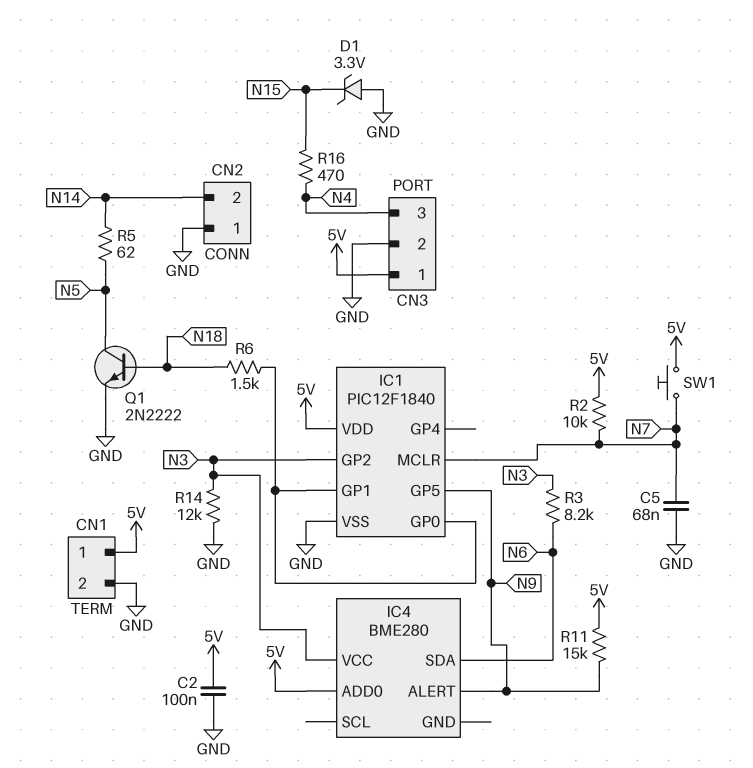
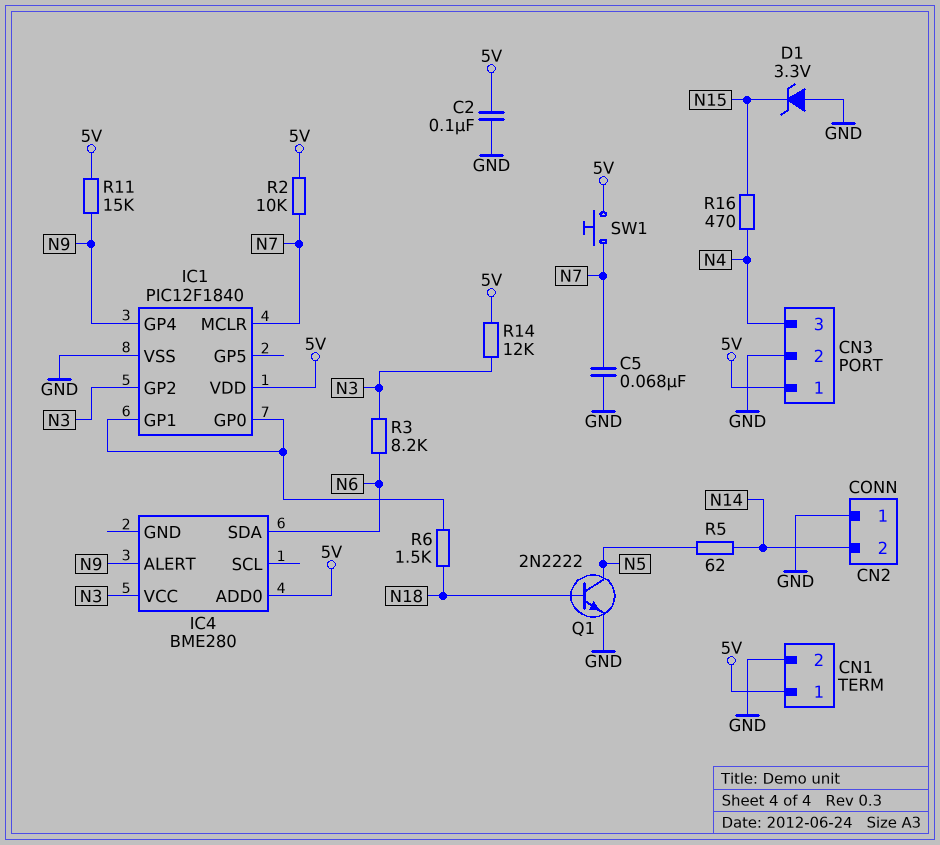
IC1 pin GP4: none -> N9
IC1 pin GP5: N9 -> none
R14: 12k (GND, N3) -> 12k (5V, N3)

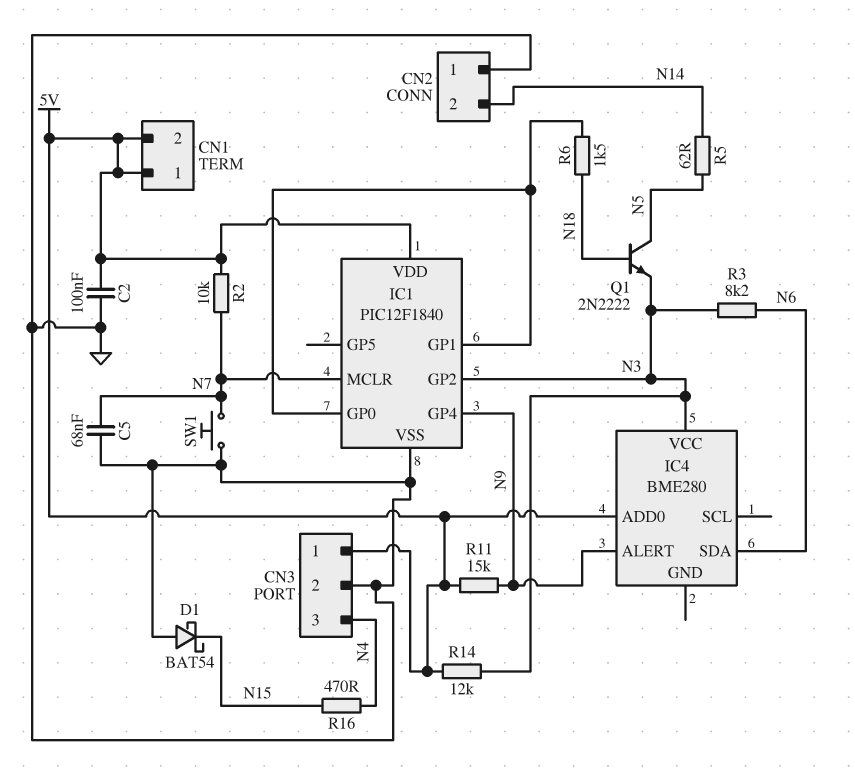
CN1 pin 2: GND -> 5V
D1: zener 3.3V (A GND, K N15) -> schottky BAT54 (A GND, K N15)
Q1: NPN 2N2222 (B N18, C N5, E GND) -> NPN 2N2222 (B N18, C N5, E N3)
SW1: button (5V, N7) -> button (GND, N7)

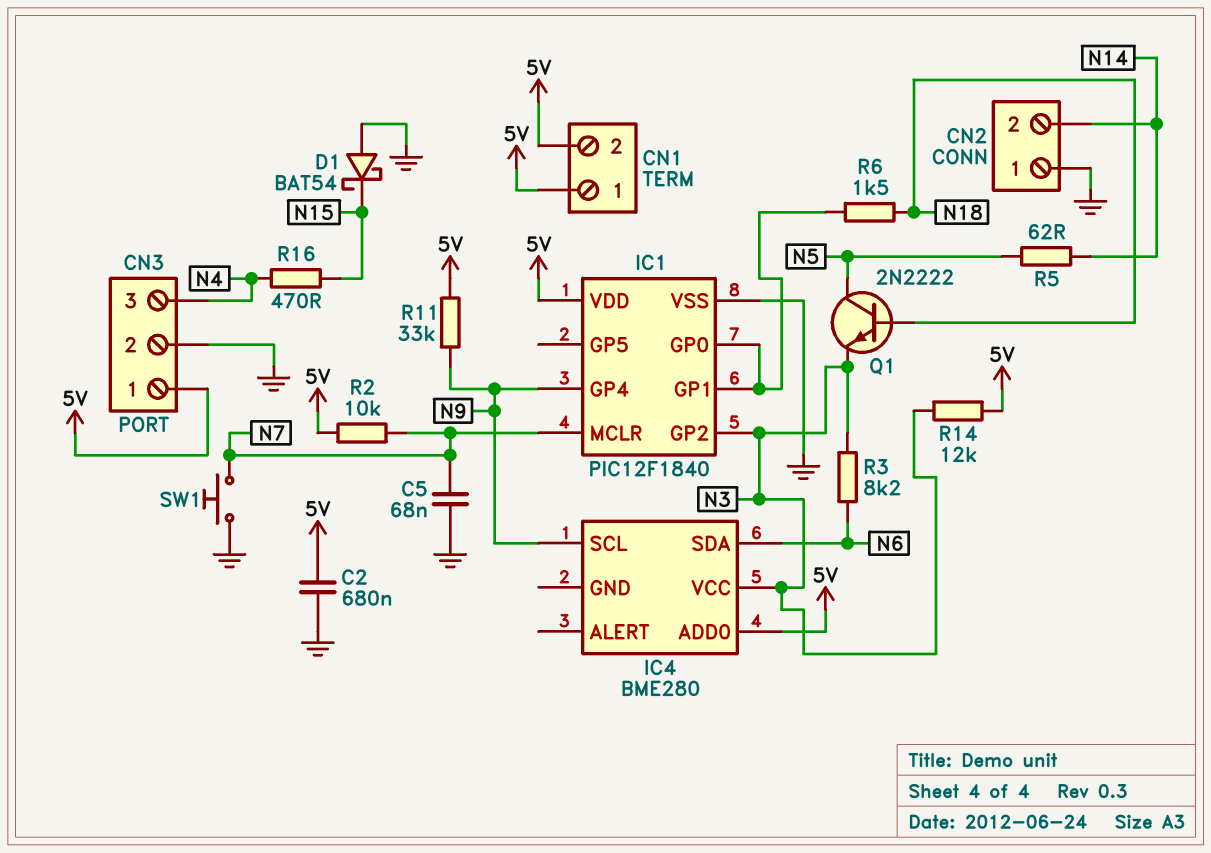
C2: 100nF (5V, GND) -> 680nF (5V, GND)
IC4 pin ALERT: N9 -> none
IC4 pin SCL: none -> N9
R11: 15k (5V, N9) -> 33k (5V, N9)

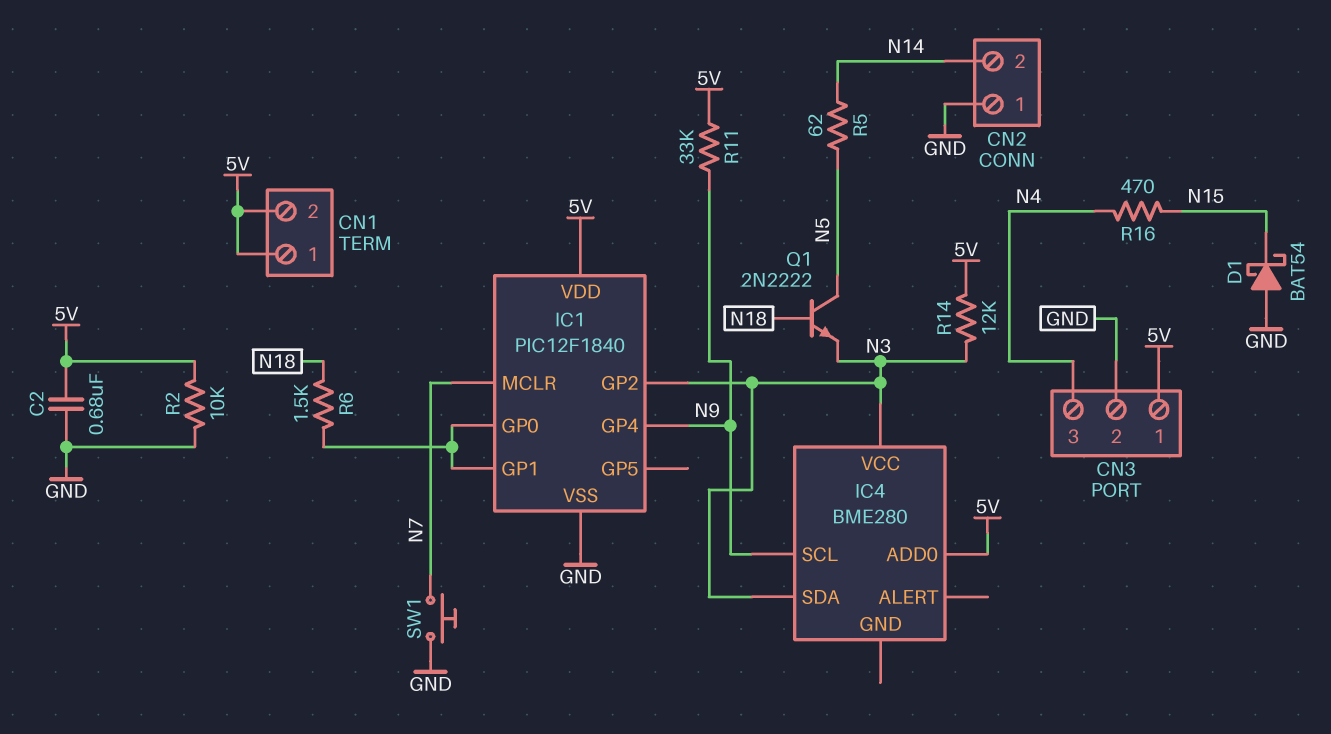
C5: 68nF (GND, N7) -> none
IC4 pin SDA: N6 -> N3
R2: 10k (5V, N7) -> 10k (5V, GND)
R3: 8.2k (N3, N6) -> none

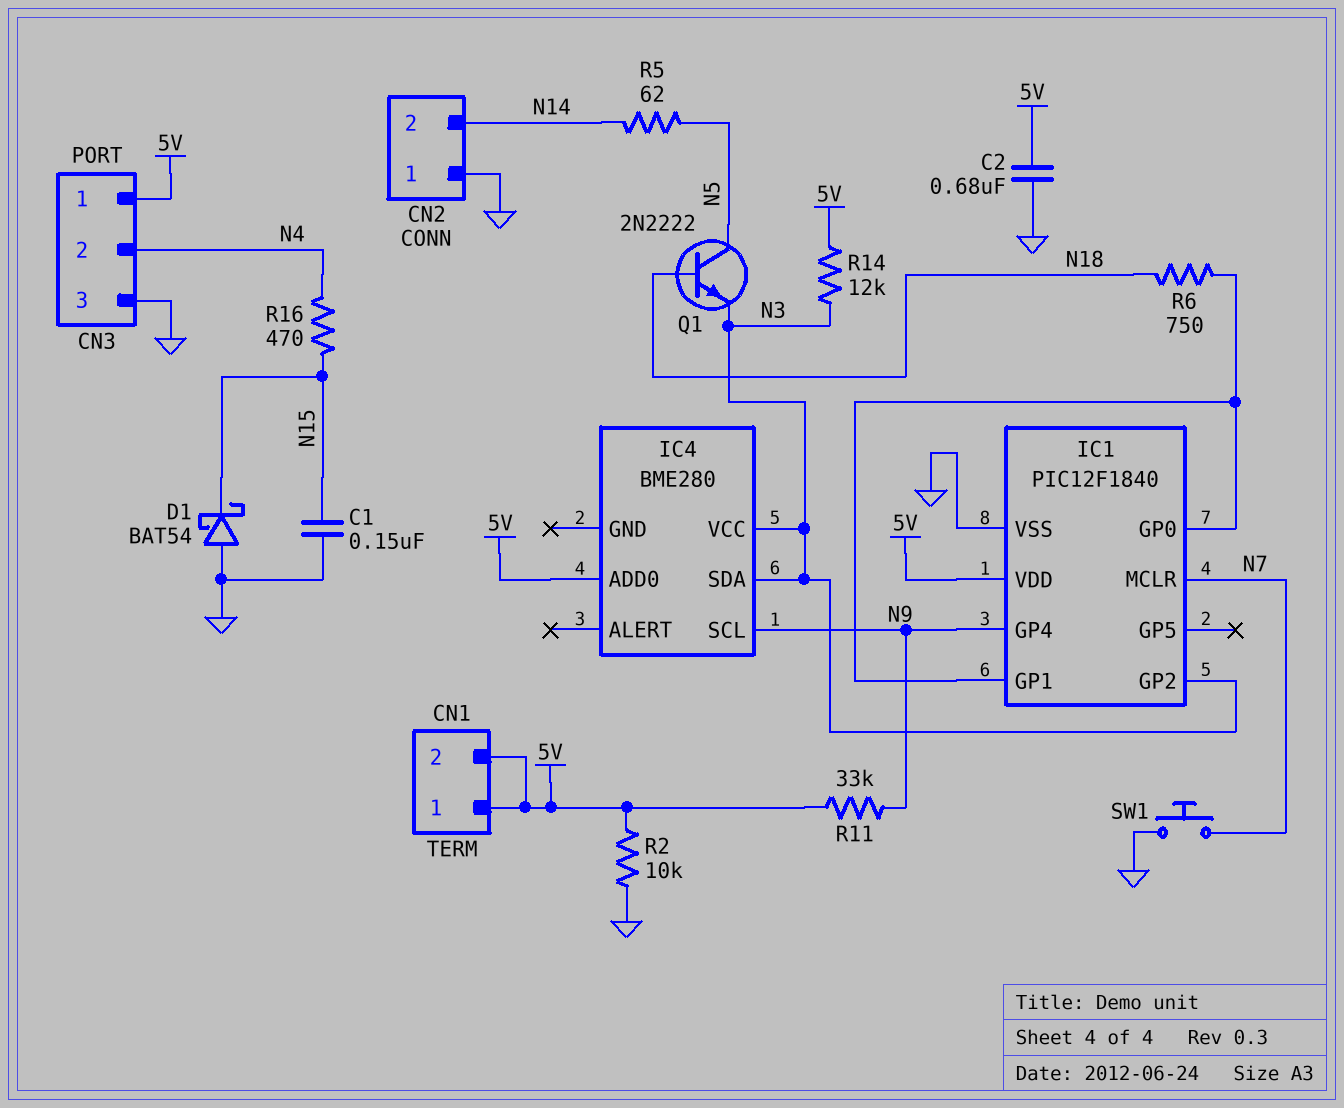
C1: none -> 150nF (GND, N15)
CN3 pin 2: GND -> N4
CN3 pin 3: N4 -> GND
R6: 1.5k (IC1/GP0, N18) -> 750 (IC1/GP0, N18)

